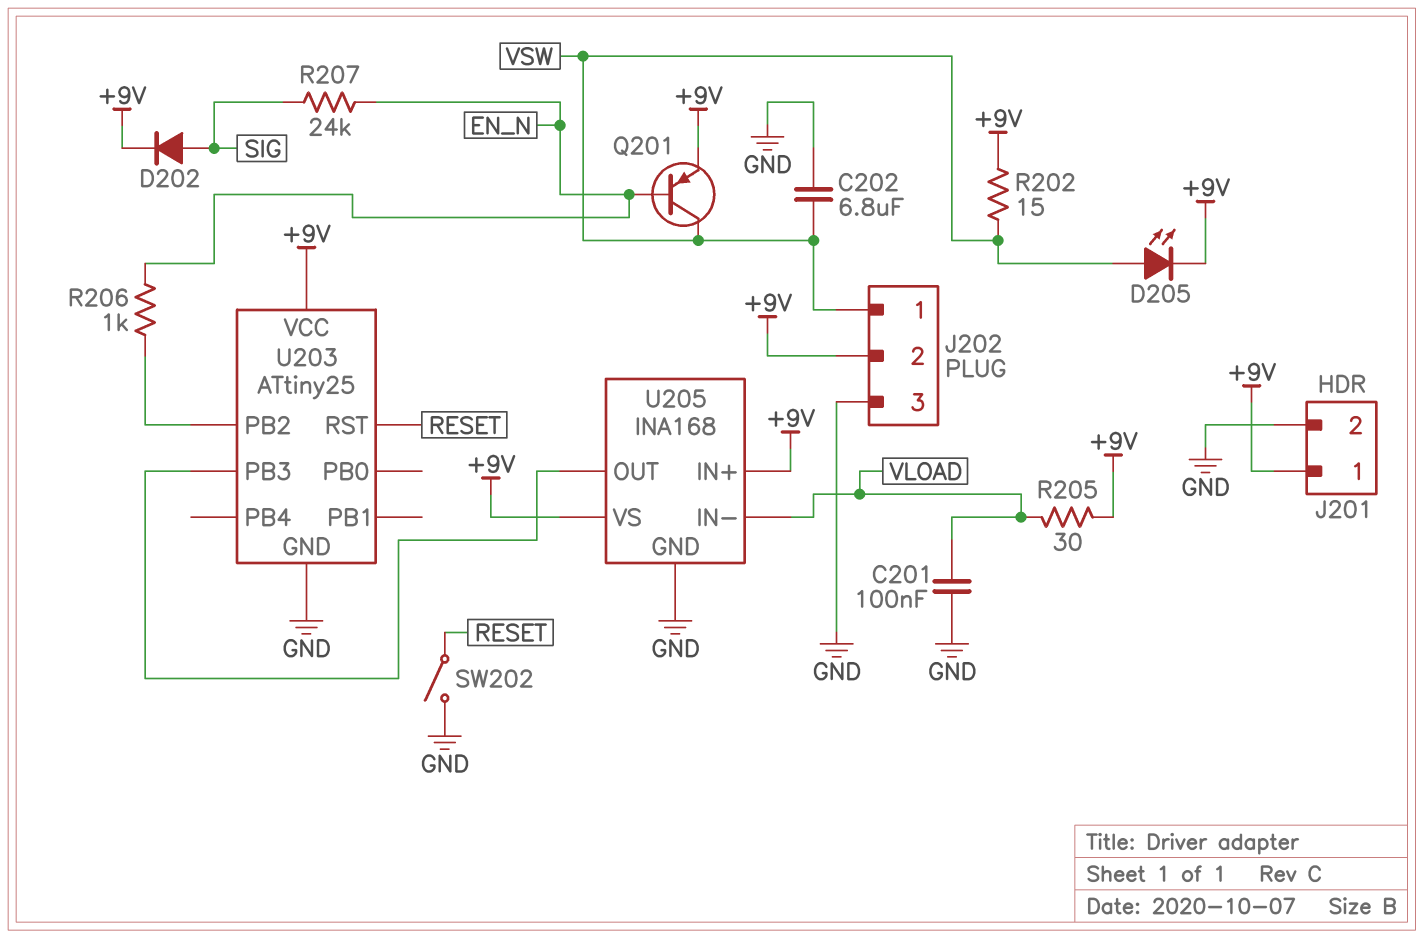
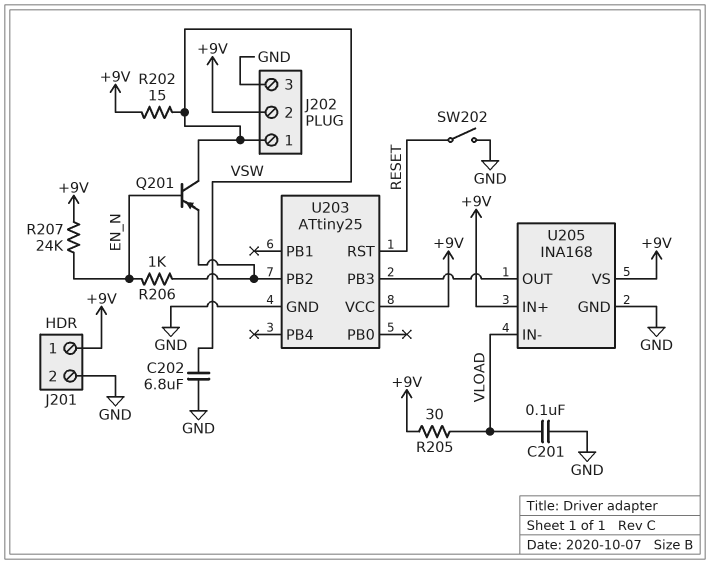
D202: diode (A SIG, K +9V) -> none
D205: LED (A VSW, K +9V) -> none
Q201: PNP (B EN_N, C VSW, E +9V) -> PNP (B EN_N, C VSW, E U203/PB2)
R207: 24k (EN_N, SIG) -> 24k (+9V, EN_N)

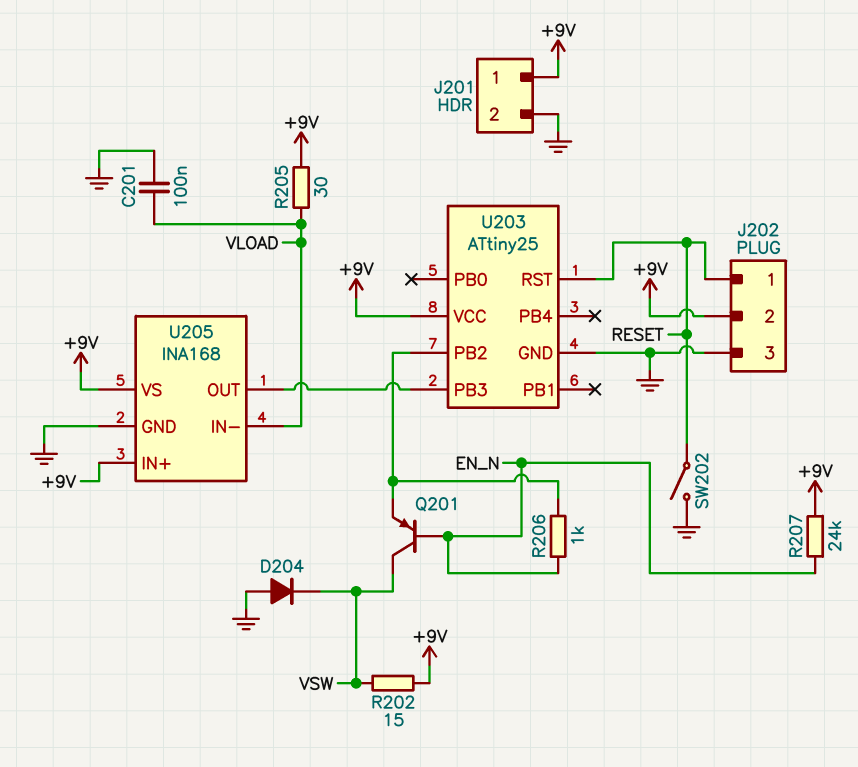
C202: 6.8uF (GND, VSW) -> none
D204: none -> diode (A GND, K VSW)
J202 pin 1: VSW -> RESET

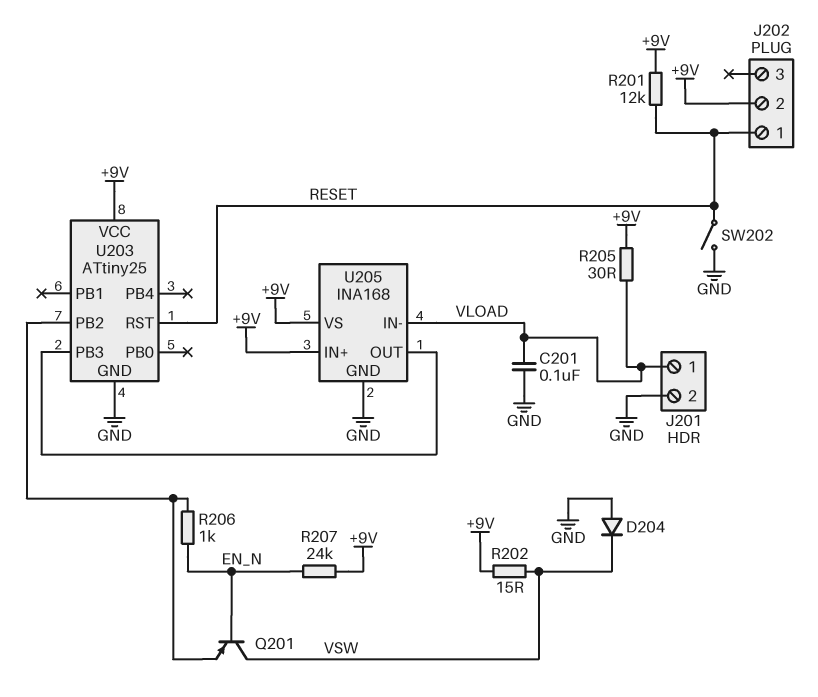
J201 pin 1: +9V -> VLOAD
J202 pin 3: GND -> none
R201: none -> 12k (+9V, RESET)

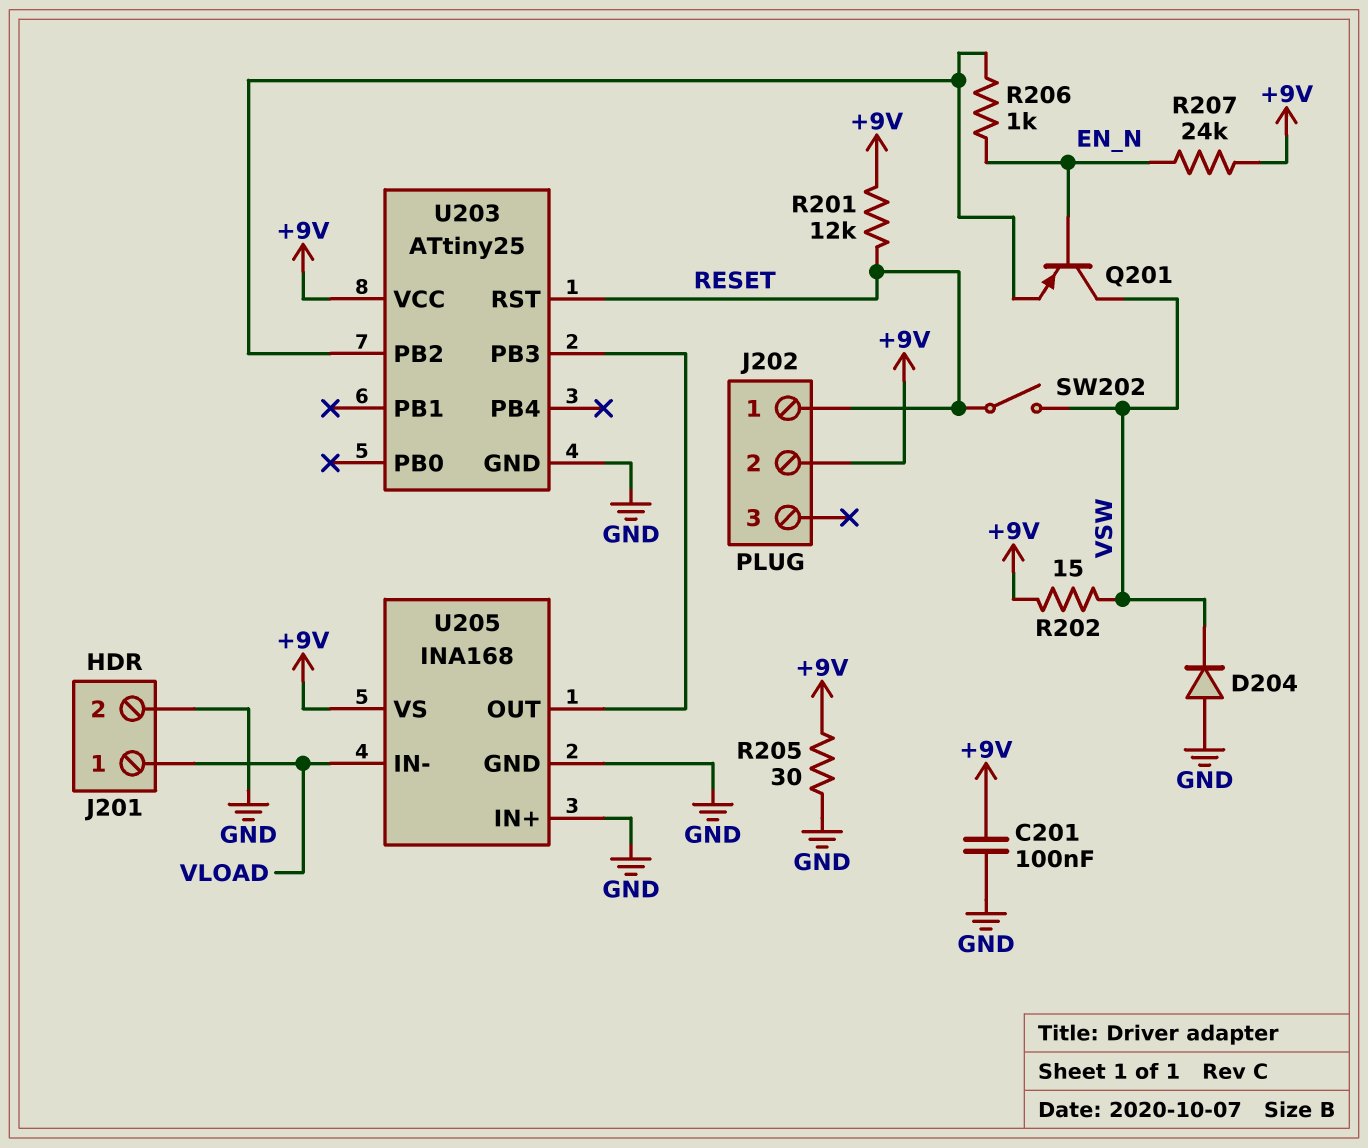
C201: 100nF (GND, VLOAD) -> 100nF (+9V, GND)
R205: 30 (+9V, VLOAD) -> 30 (+9V, GND)
SW202: switch (GND, RESET) -> switch (RESET, VSW)
U205 pin IN+: +9V -> GND

